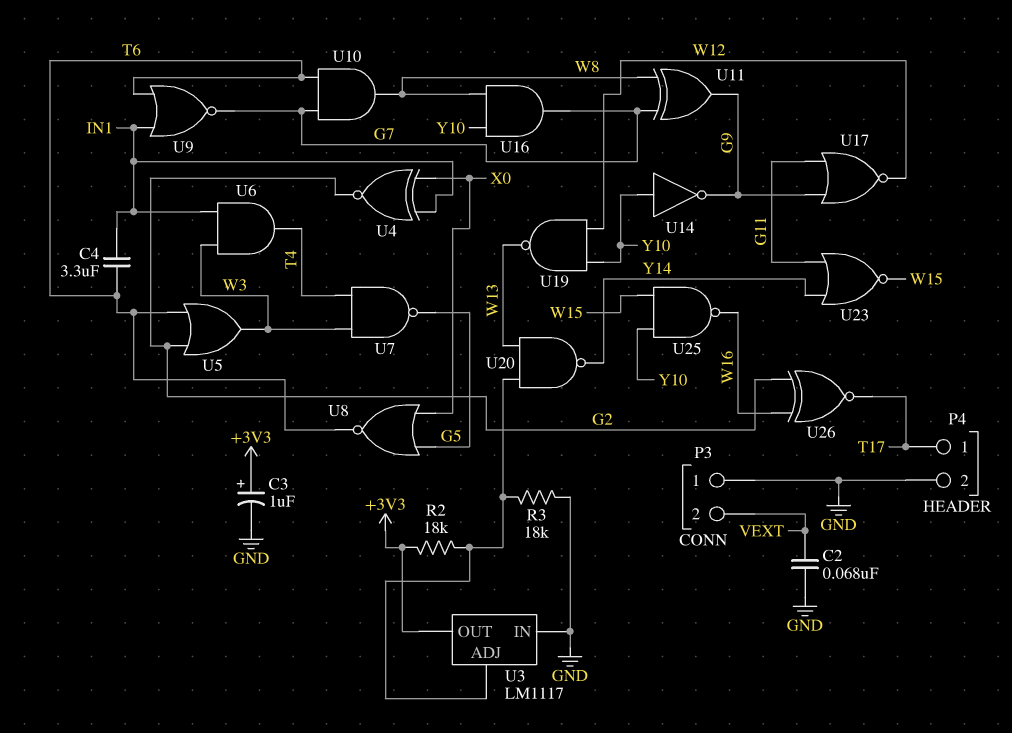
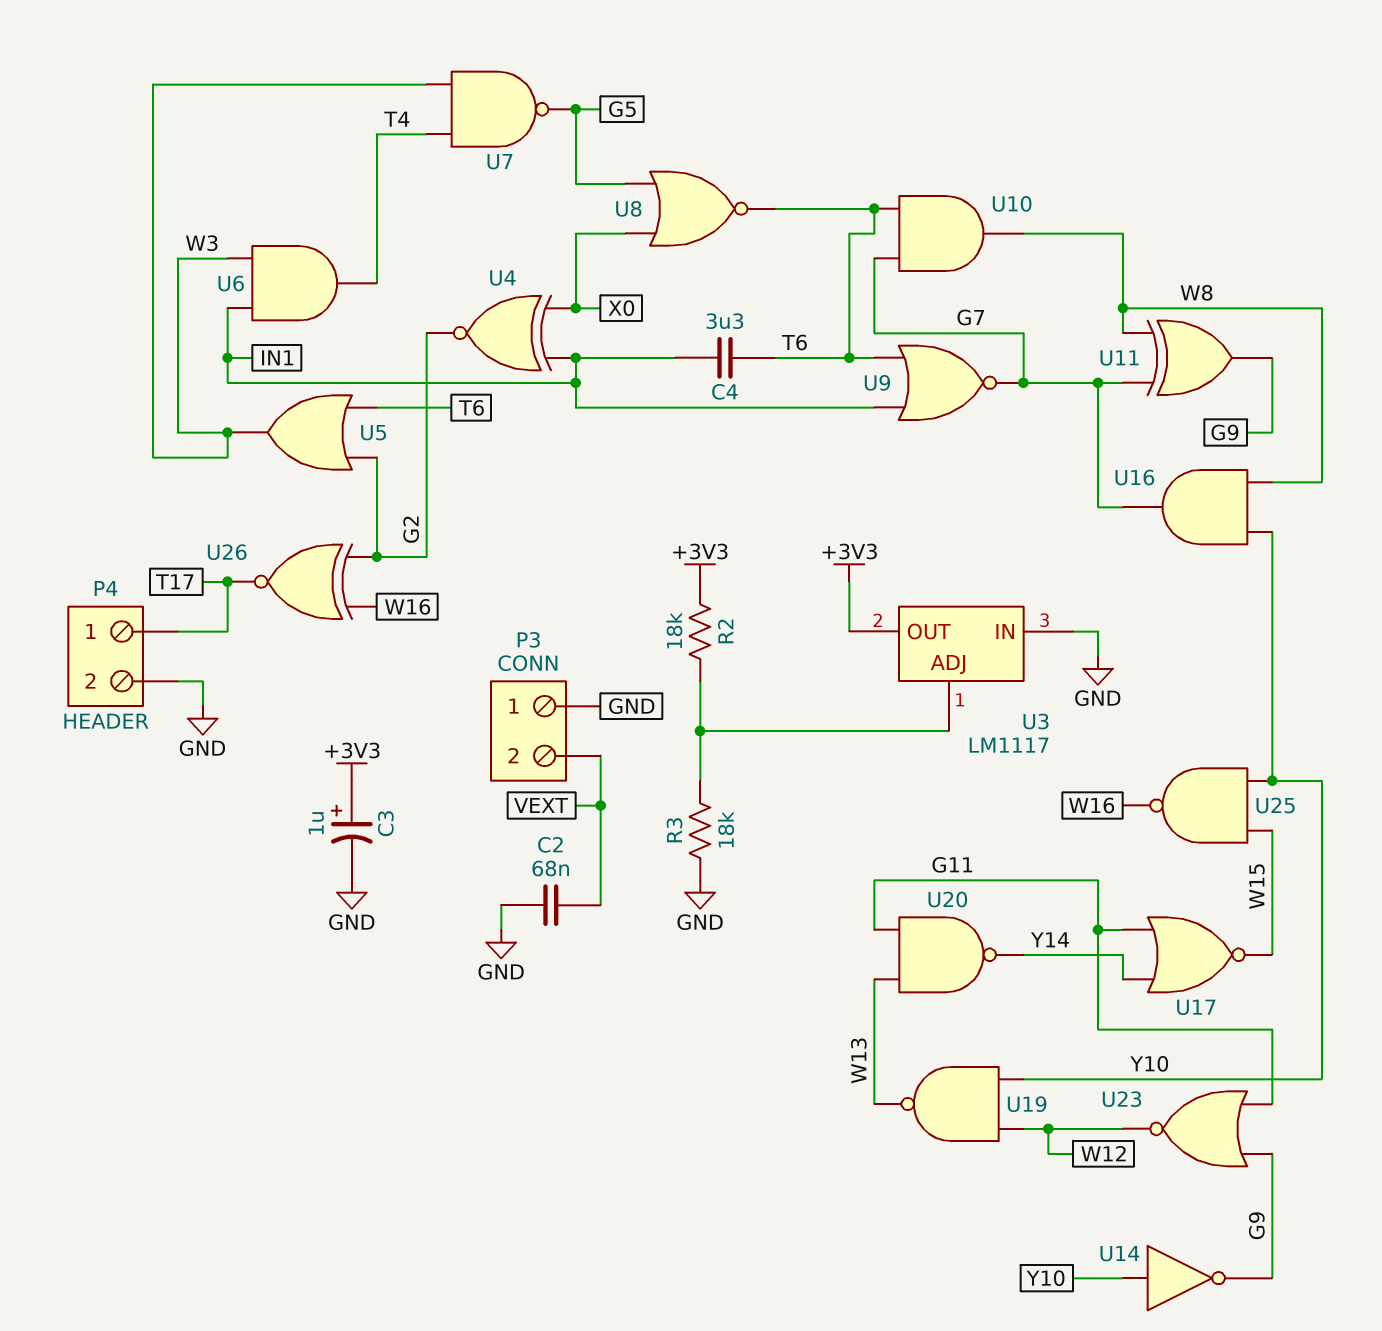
U17: NOR (in G9, in G11, out W12) -> NOR (in G11, in Y14, out W15)
U20: NAND (in U3/ADJ, in W13, out Y14) -> NAND (in G11, in W13, out Y14)
U23: NOR (in G11, in Y14, out W15) -> NOR (in G9, in G11, out W12)

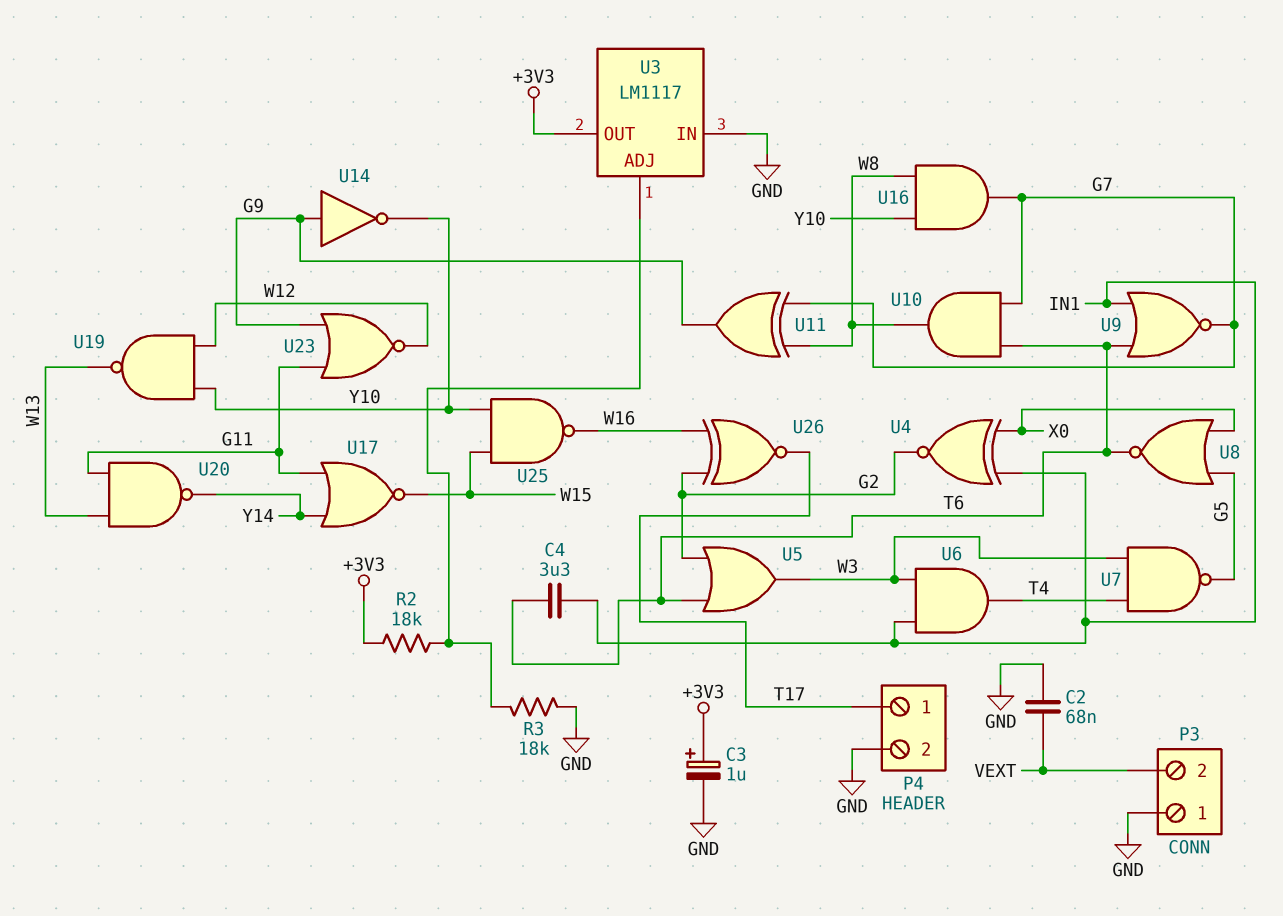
U14: NOT (in Y10, out G9) -> NOT (in G9, out Y10)

